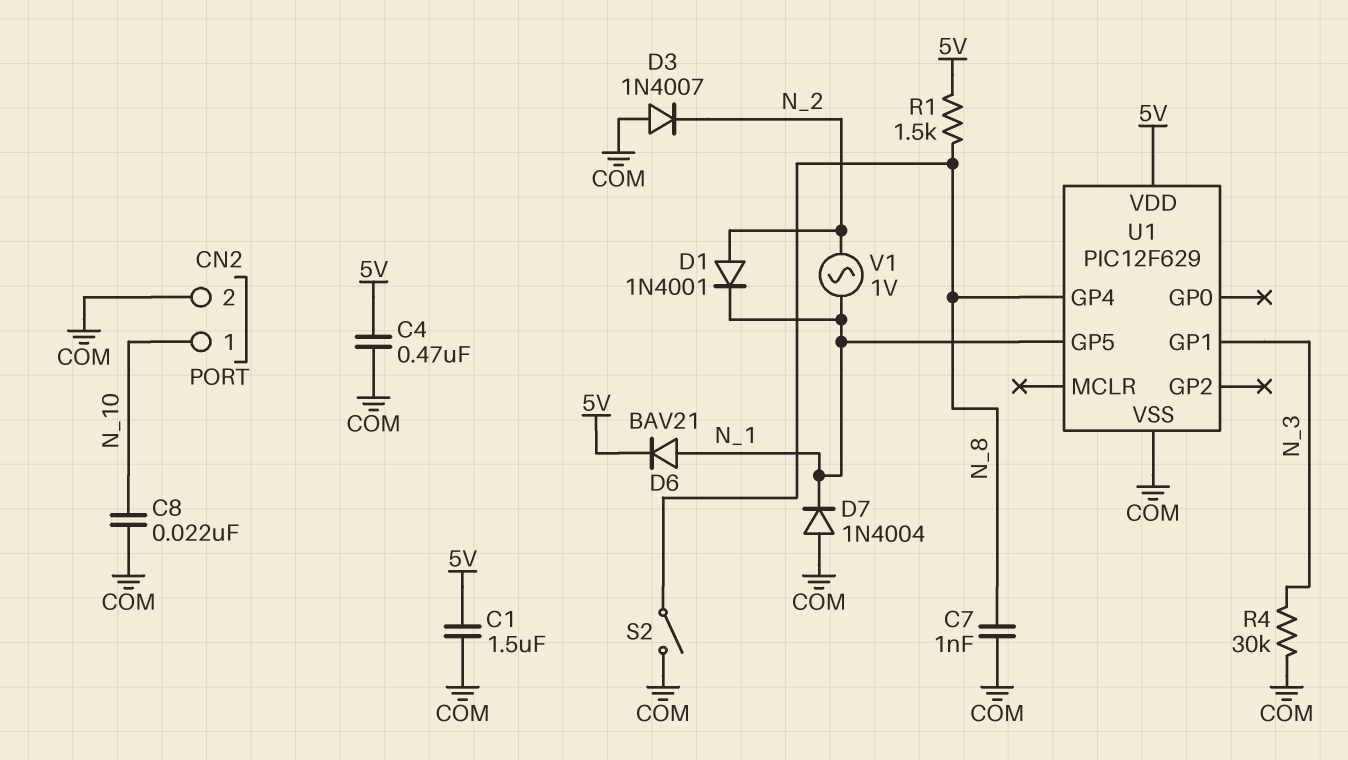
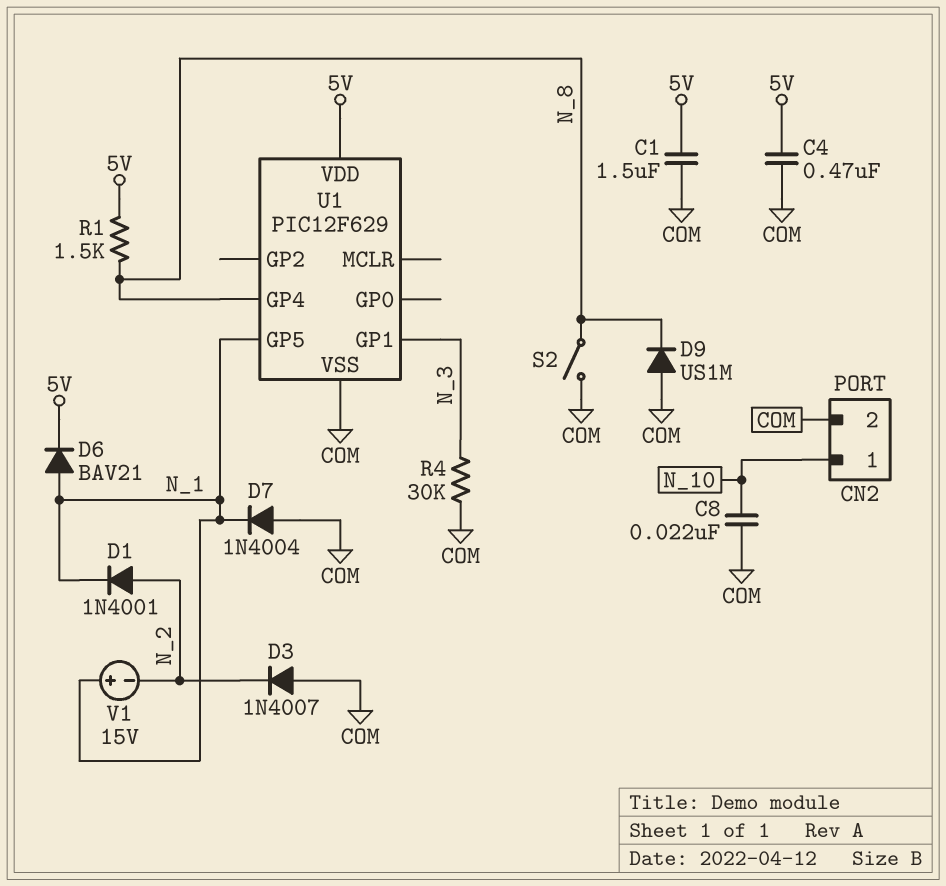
C7: 1nF (COM, N_8) -> none
D9: none -> diode US1M (A COM, K N_8)
V1: AC 1V (N_1, N_2) -> 15V (plus N_1, minus N_2)

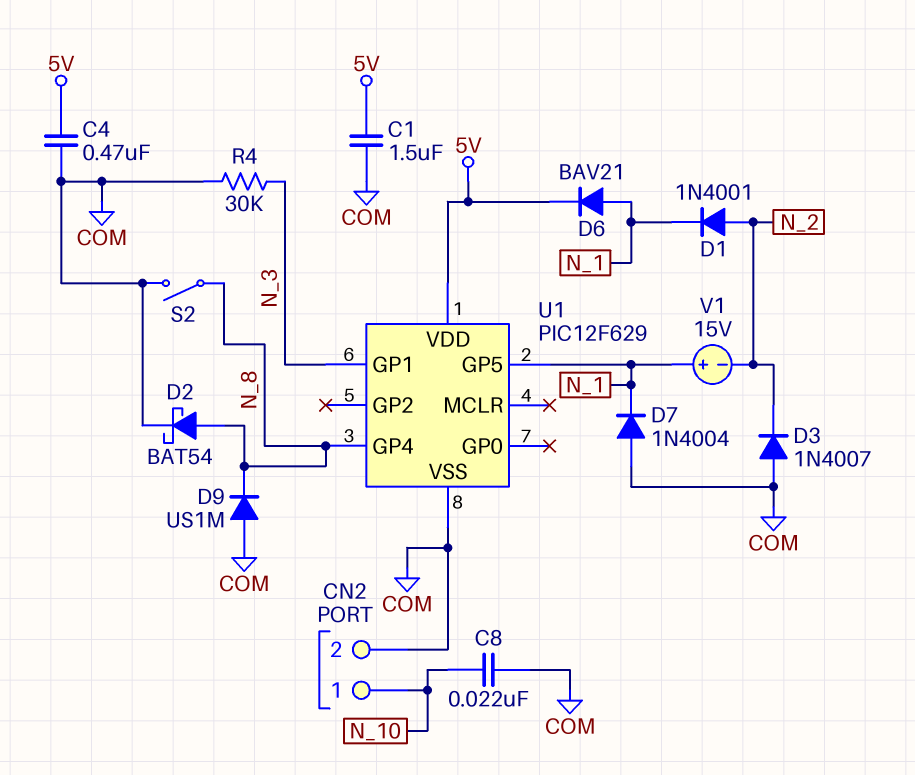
D2: none -> schottky BAT54 (A N_8, K COM)
R1: 1.5k (5V, N_8) -> none

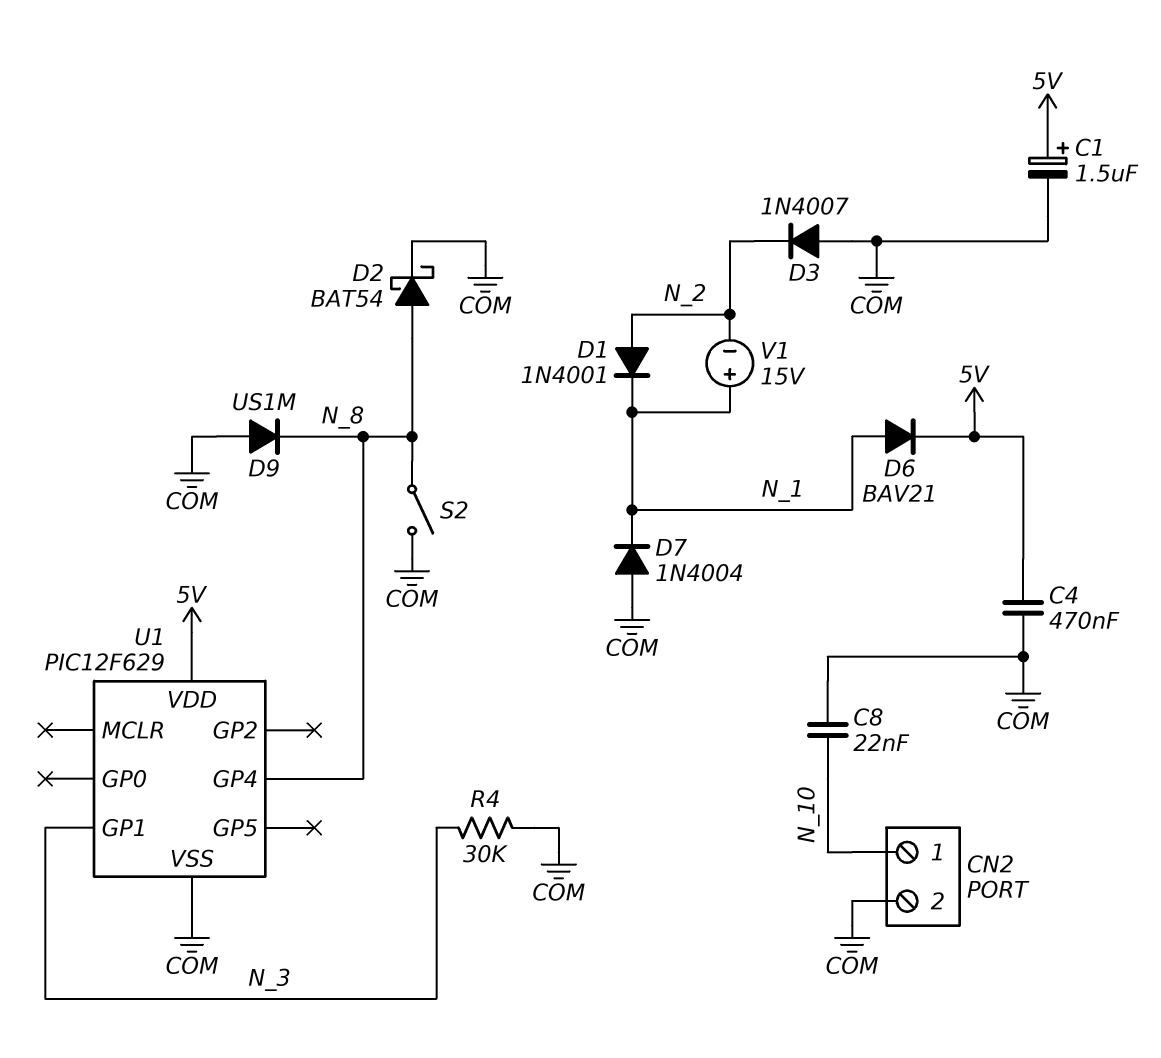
C1: 1.5uF (5V, COM) -> 1.5uF (plus 5V, minus COM)
U1 pin GP5: N_1 -> none

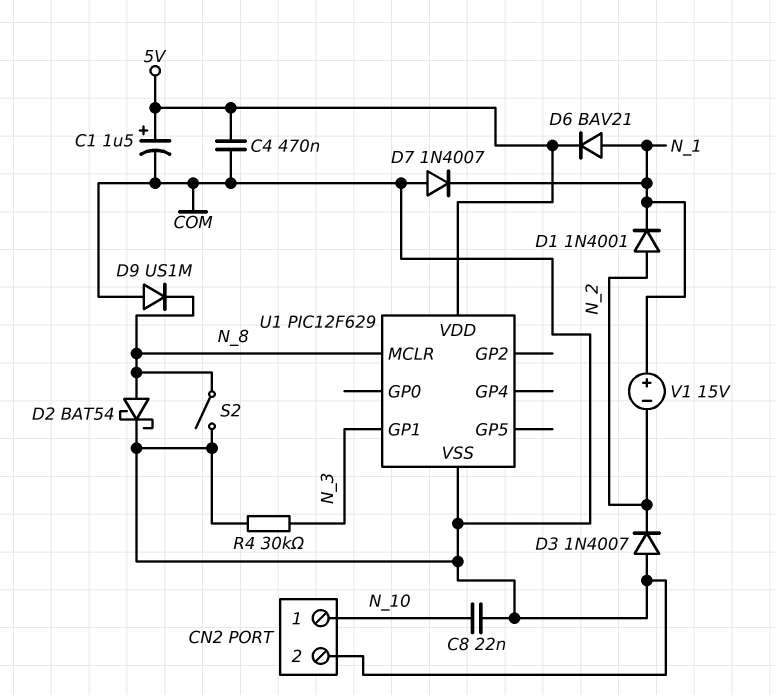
D7: diode 1N4004 (A COM, K N_1) -> diode 1N4007 (A COM, K N_1)
U1 pin GP4: N_8 -> none
U1 pin MCLR: none -> N_8

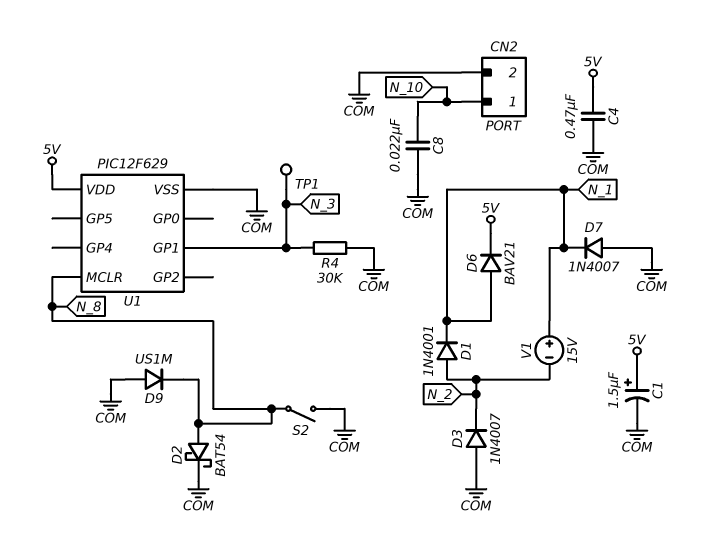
TP1: none -> test point (N_3)

